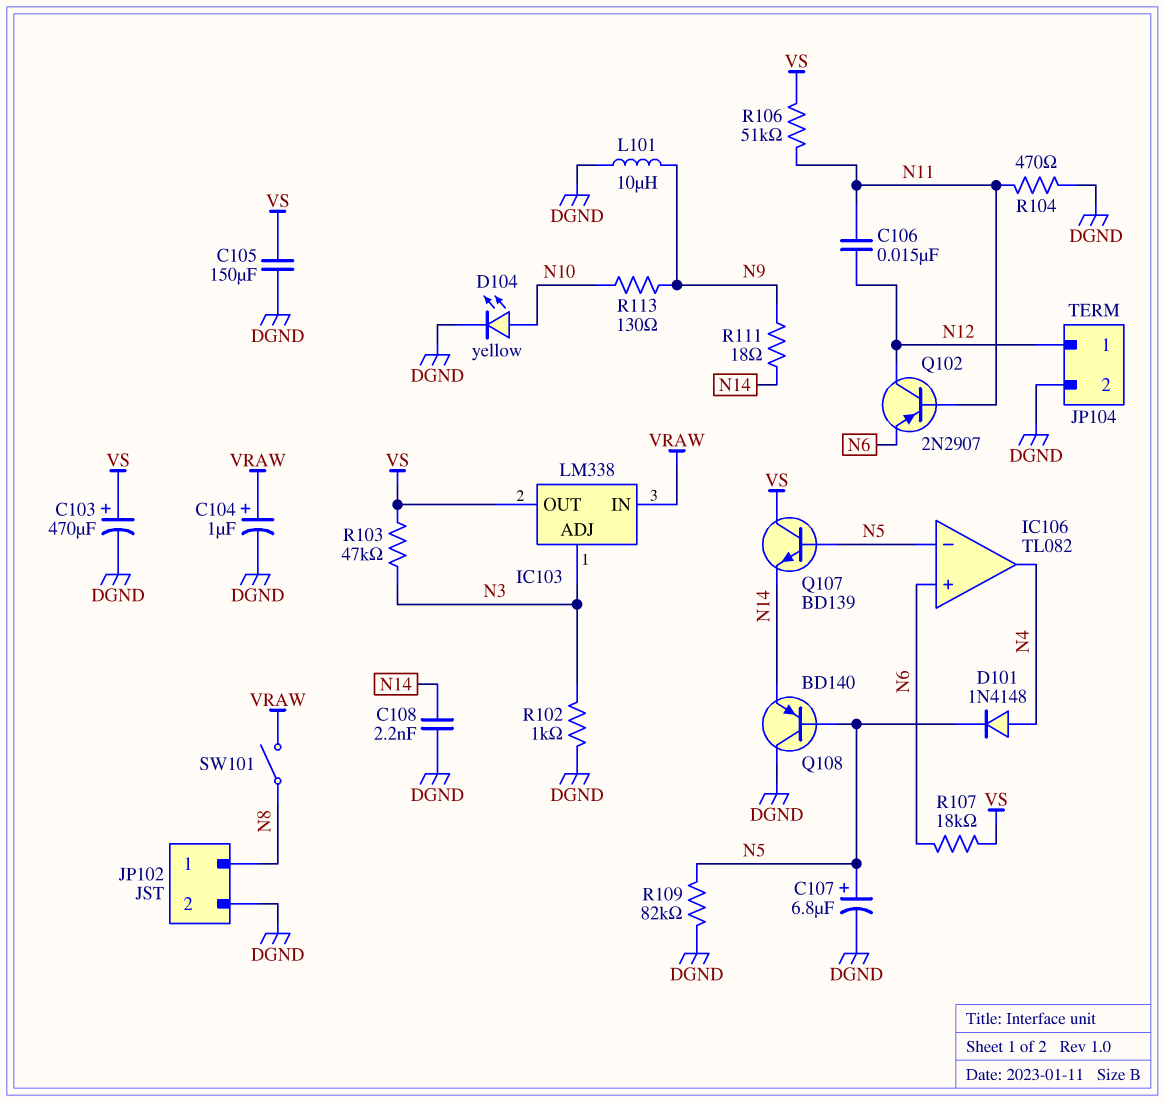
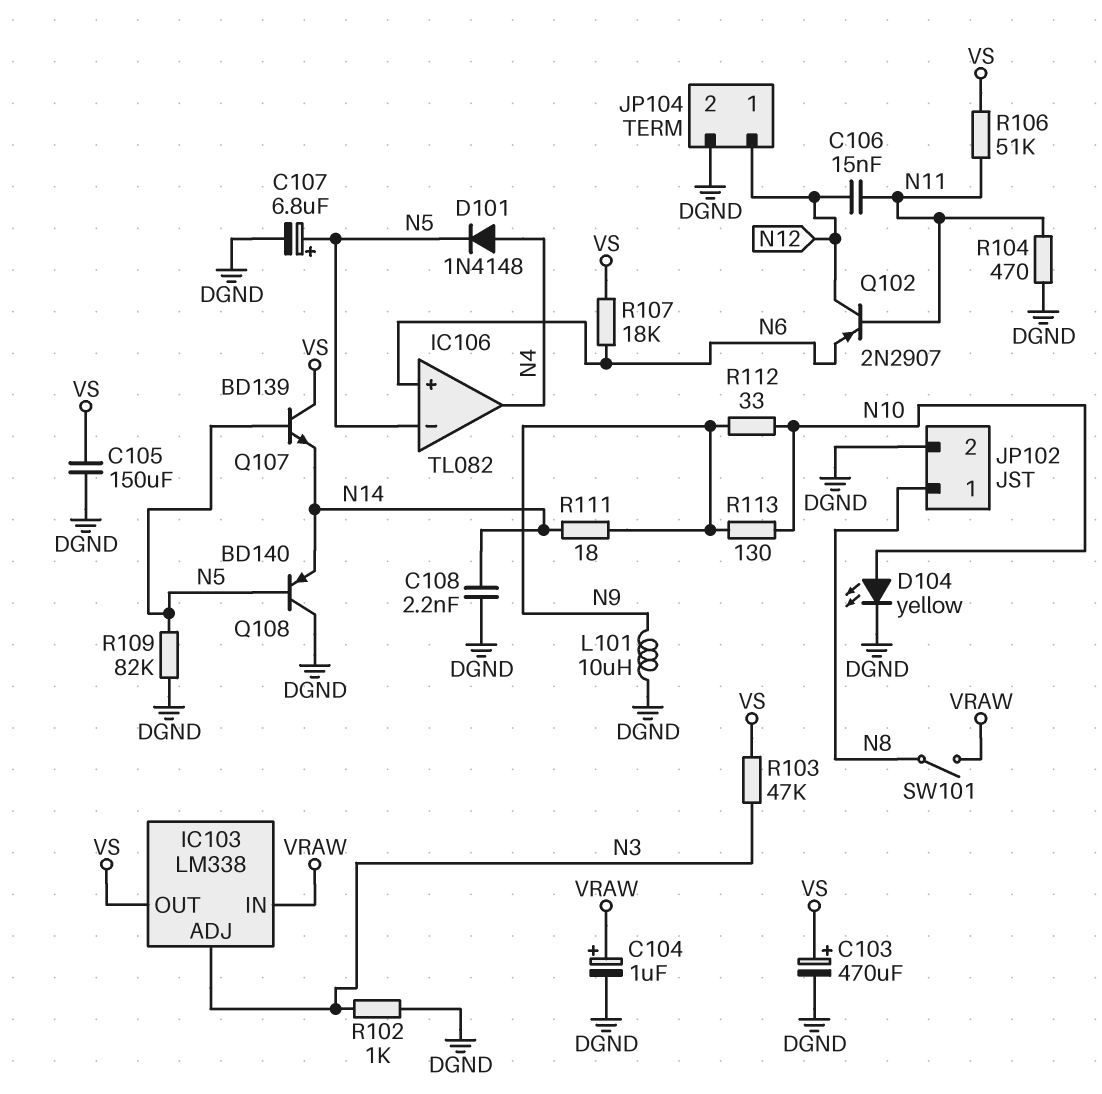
R112: none -> 33 (N9, N10)

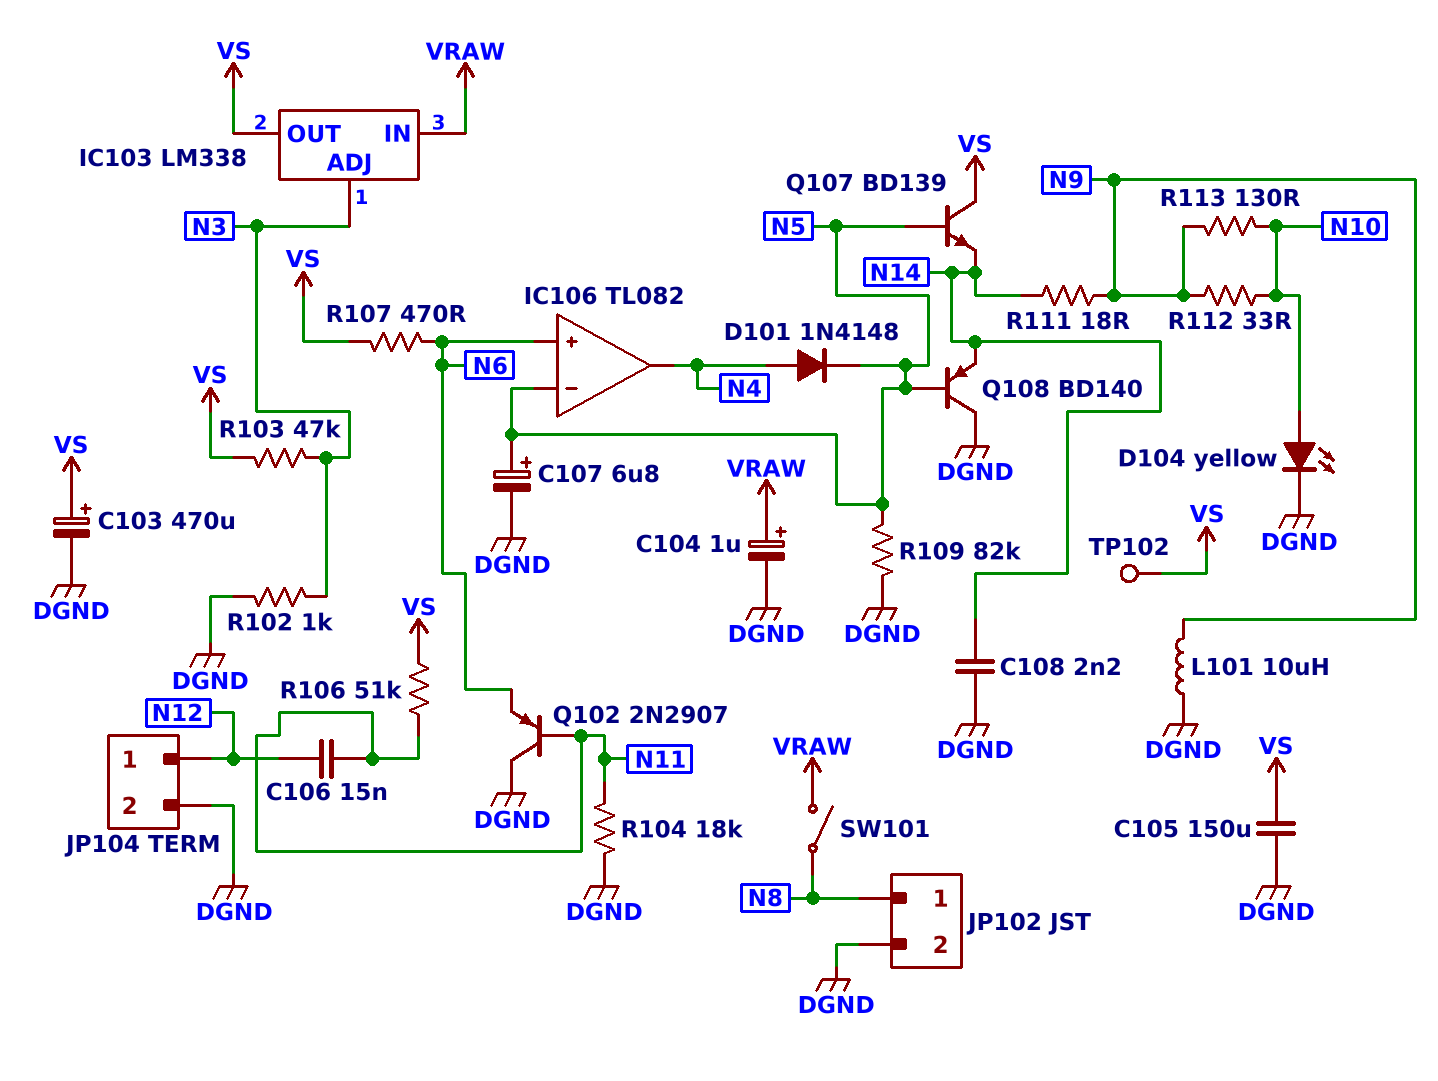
Q102: PNP 2N2907 (B N11, C N12, E N6) -> PNP 2N2907 (B N11, C DGND, E N6)
R104: 470 (DGND, N11) -> 18k (DGND, N11)
R107: 18k (N6, VS) -> 470 (N6, VS)
TP102: none -> test point (VS)

